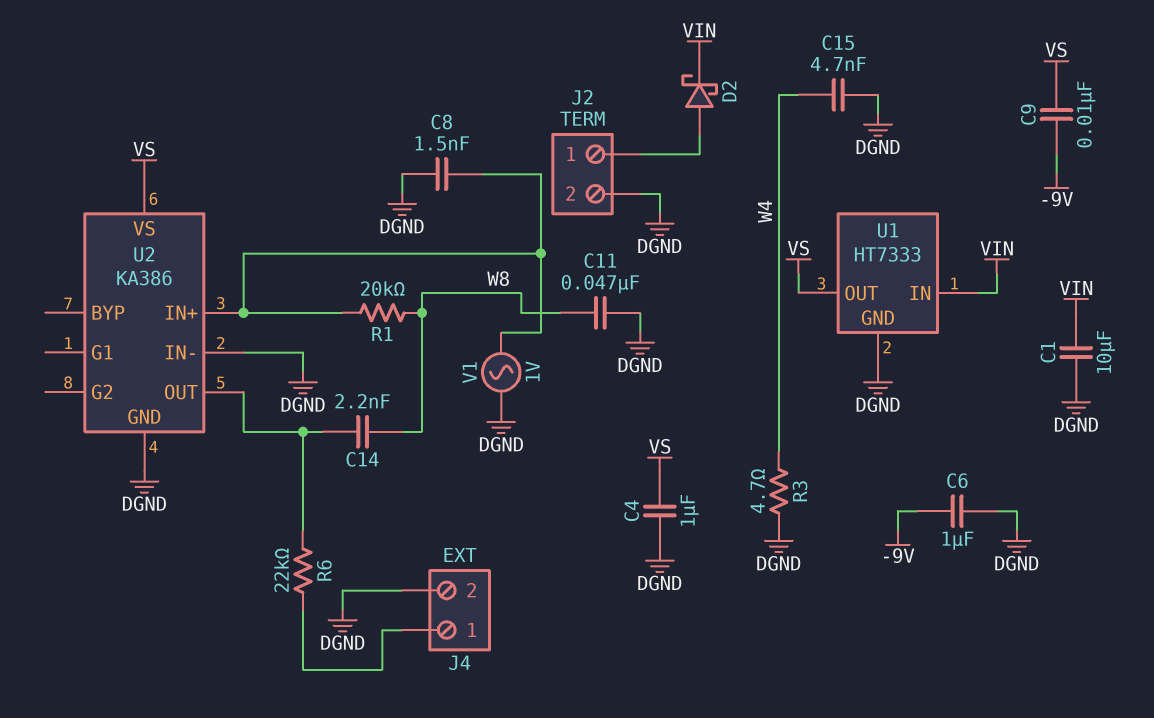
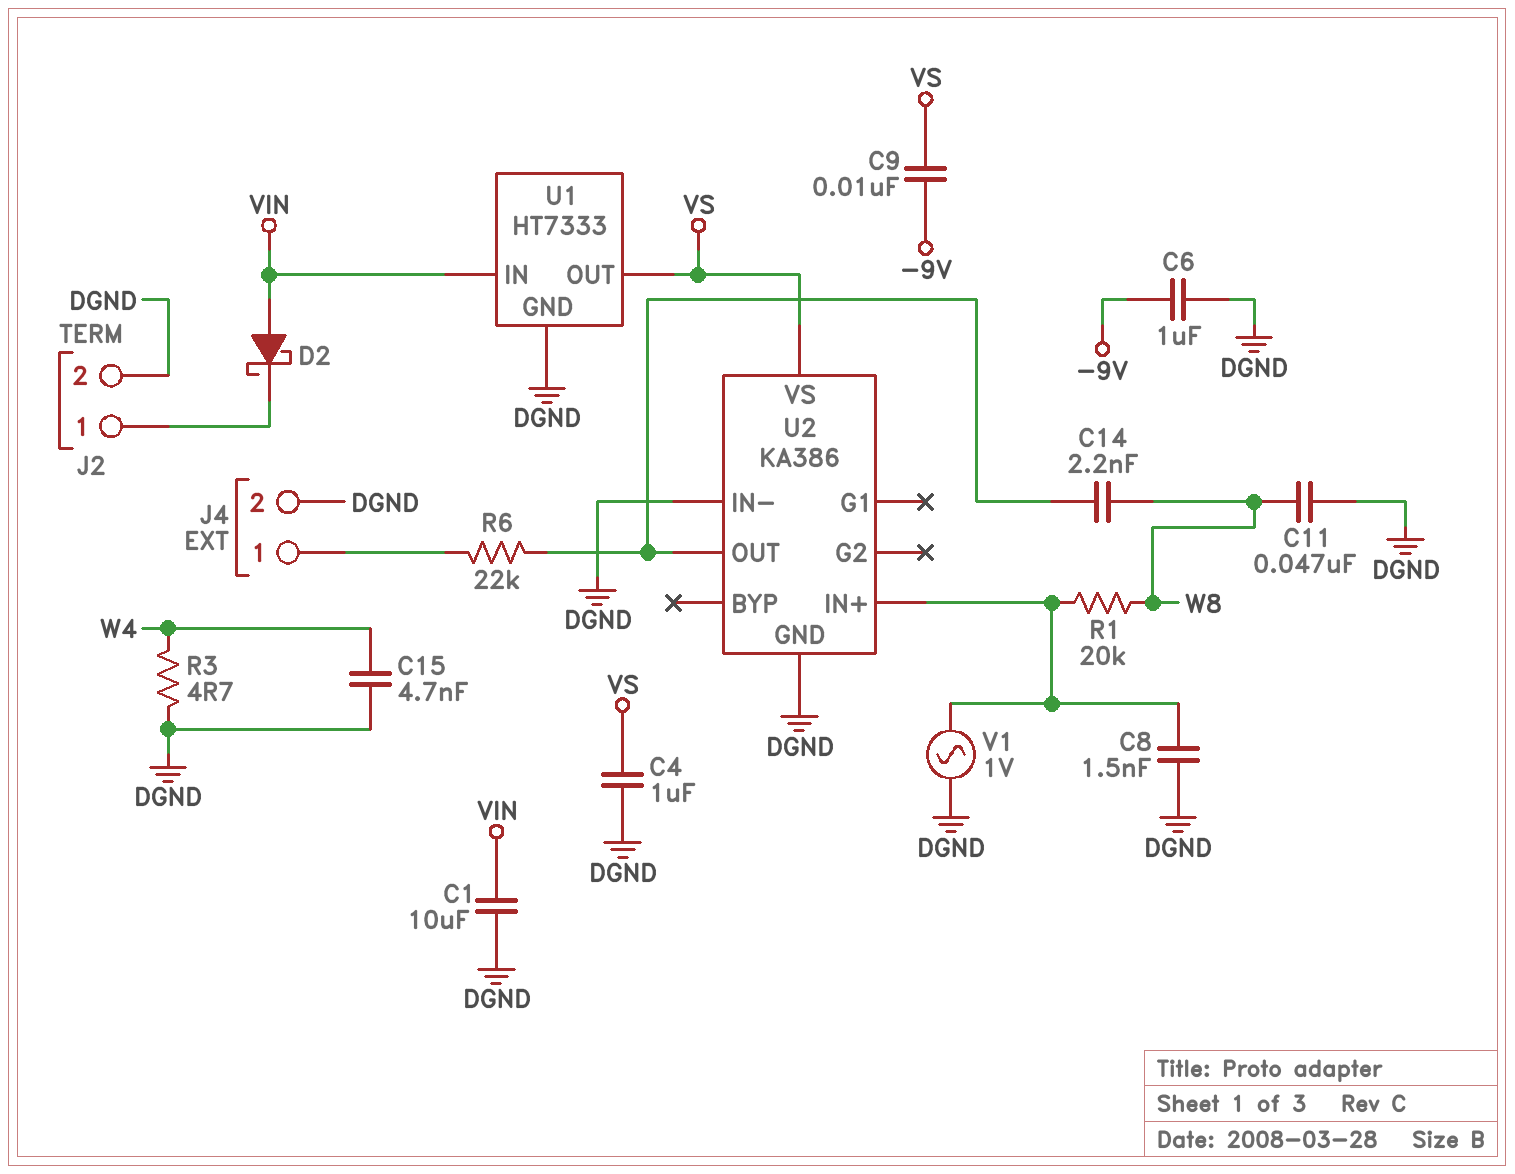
D2: schottky (A J2/1, K VIN) -> schottky (A VIN, K J2/1)

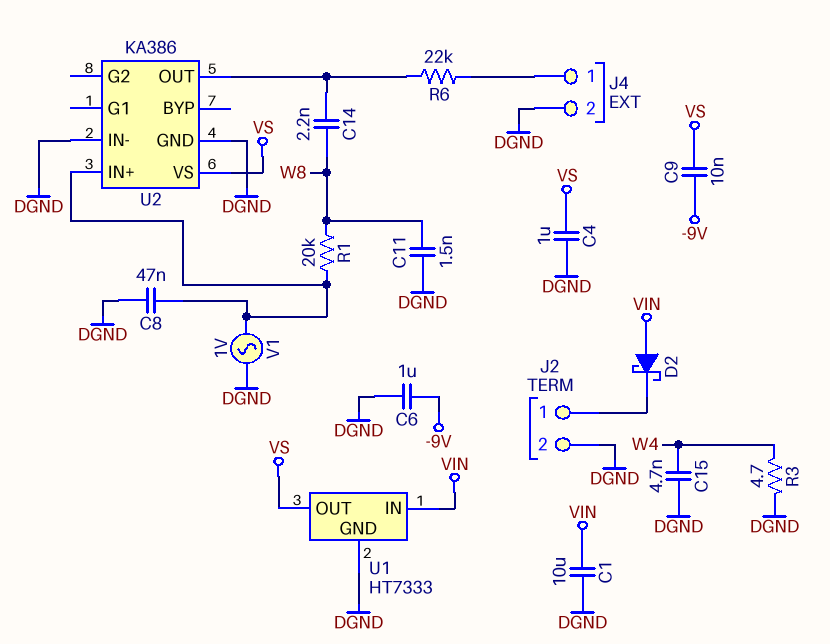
C8: 1.5nF (DGND, U2/IN+) -> 47nF (DGND, U2/IN+)
C11: 47nF (DGND, W8) -> 1.5nF (DGND, W8)

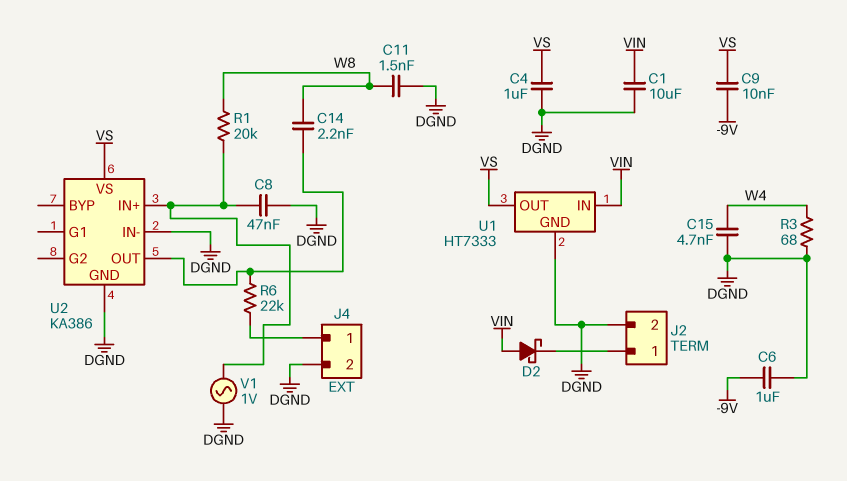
R3: 4.7 (DGND, W4) -> 68 (DGND, W4)

